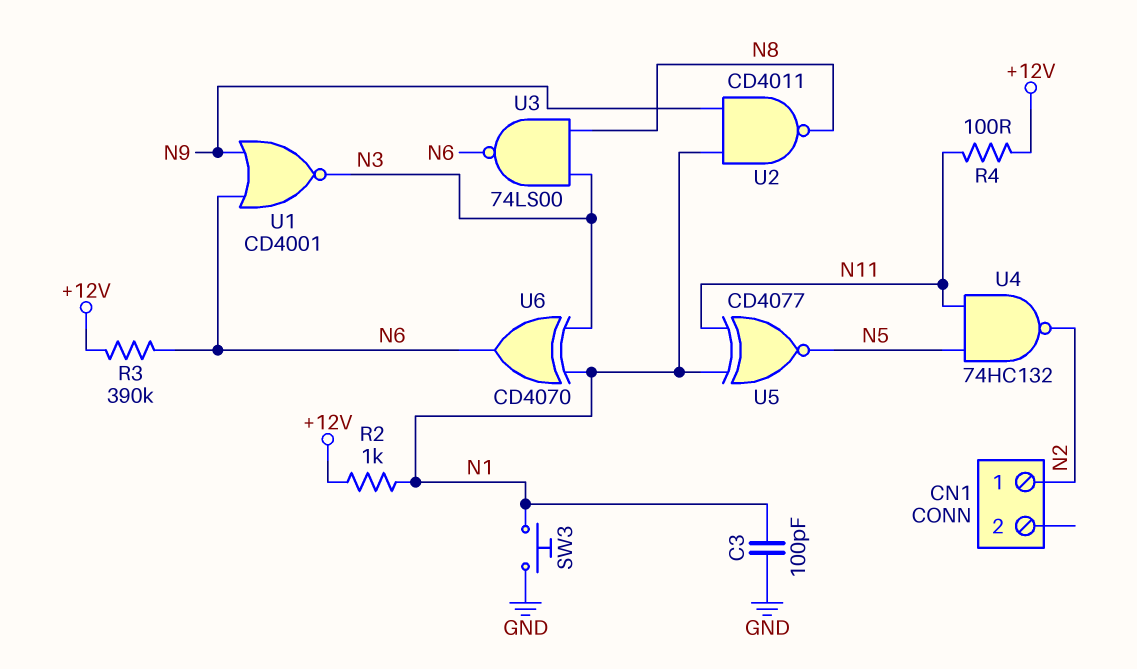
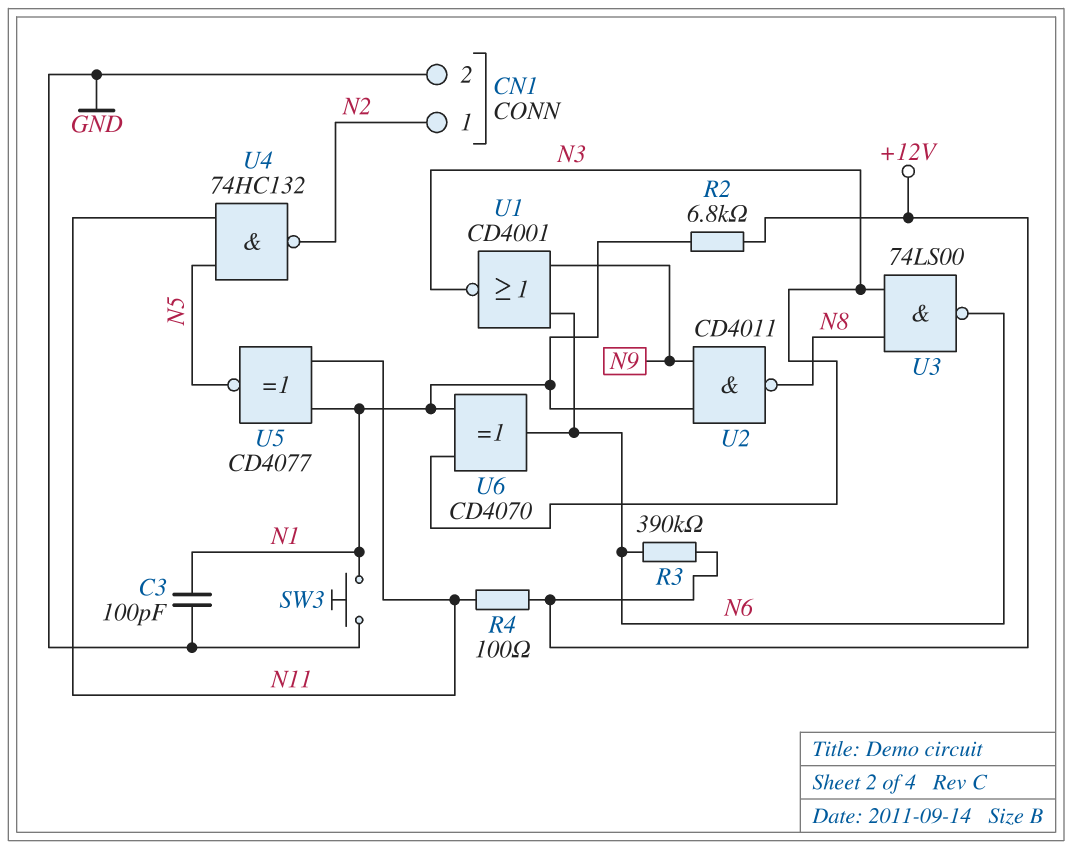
CN1 pin 2: none -> GND
R2: 1k (+12V, N1) -> 6.8k (+12V, N1)

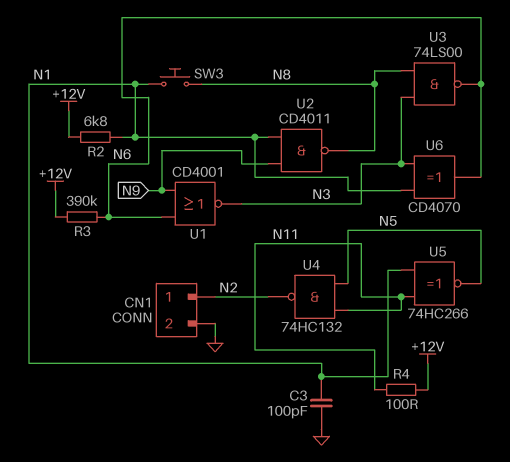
SW3: button (GND, N1) -> button (N1, N8)
U5: XNOR CD4077 (in N1, in N11, out N5) -> XNOR 74HC266 (in N1, in N11, out N5)

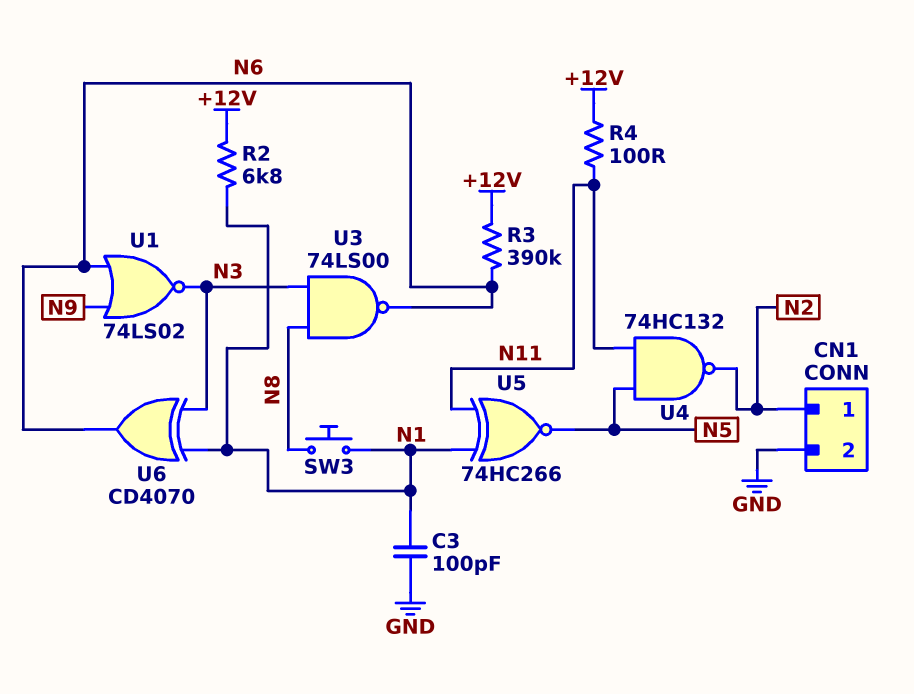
U1: NOR CD4001 (in N6, in N9, out N3) -> NOR 74LS02 (in N6, in N9, out N3)
U2: NAND CD4011 (in N1, in N9, out N8) -> none

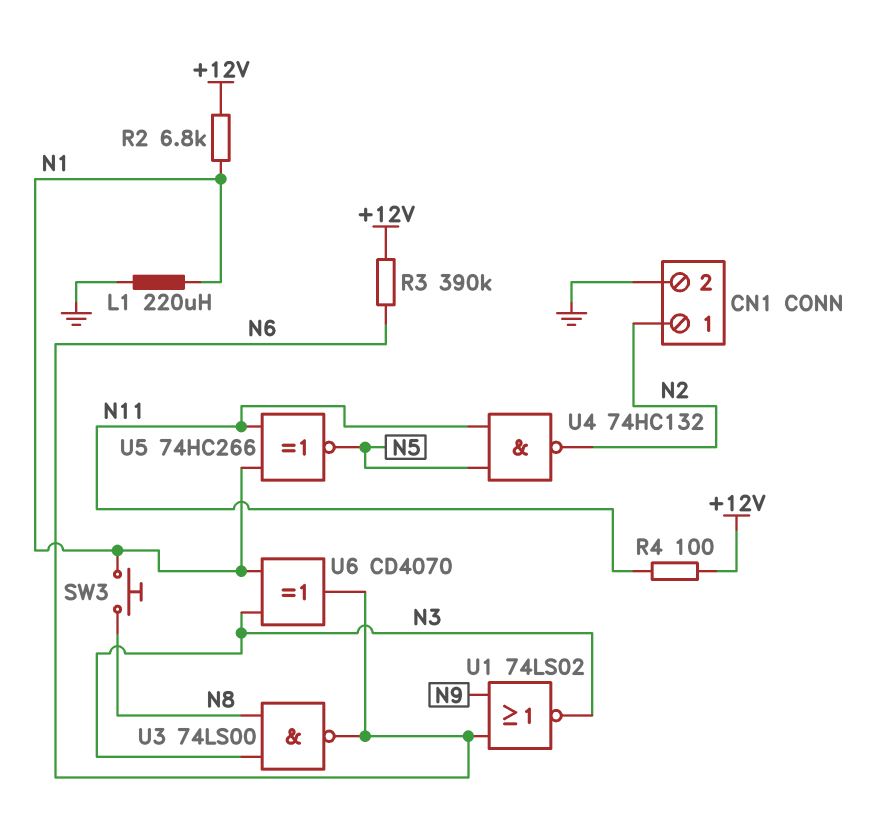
C3: 100pF (GND, N1) -> none
L1: none -> 220uH (GND, N1)

